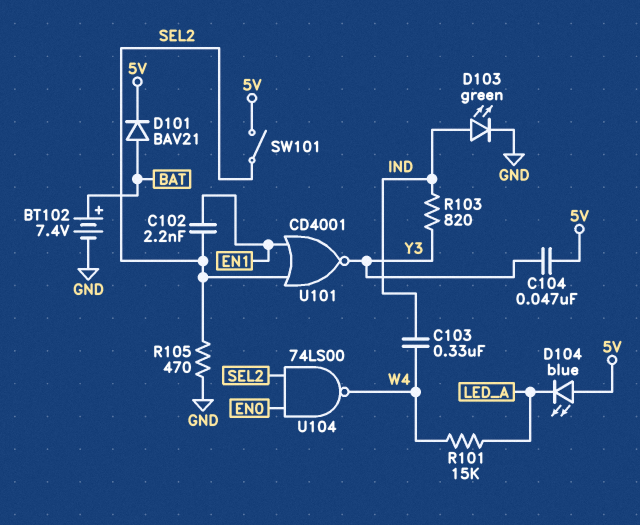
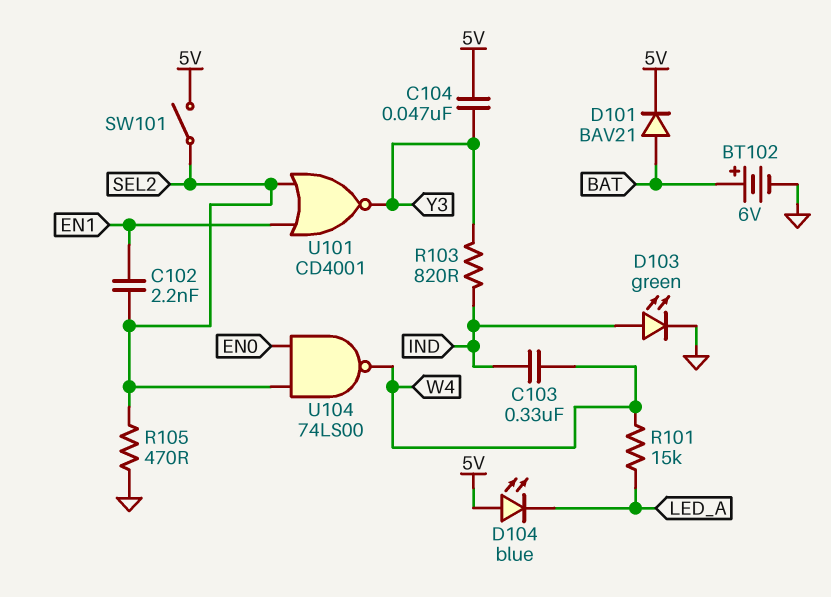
BT102: 7.4V (plus BAT, minus GND) -> 6V (plus BAT, minus GND)

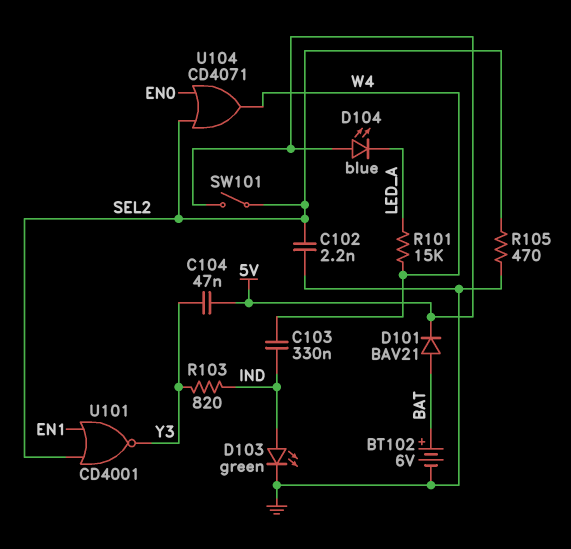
C102: 2.2nF (EN1, SEL2) -> 2.2nF (GND, SEL2)
U104: NAND 74LS00 (in EN0, in SEL2, out W4) -> OR CD4071 (in EN0, in SEL2, out W4)

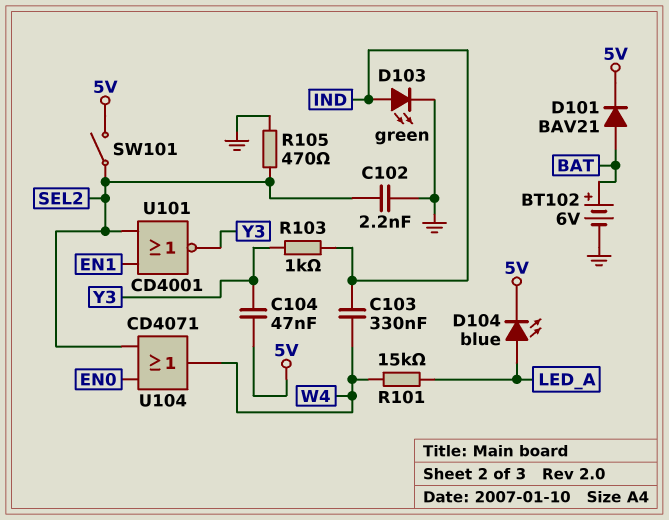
D104: LED blue (A 5V, K LED_A) -> LED blue (A LED_A, K 5V)
R103: 820 (IND, Y3) -> 1k (IND, Y3)

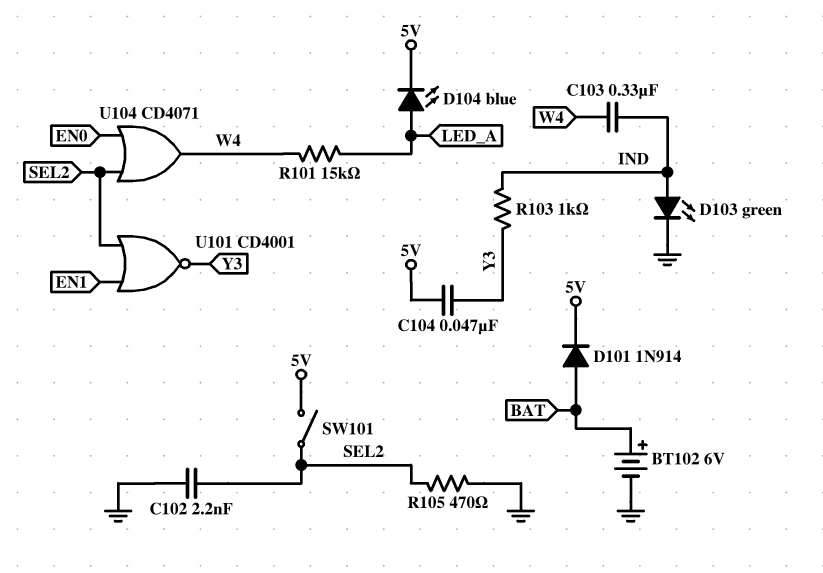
D101: diode BAV21 (A BAT, K 5V) -> diode 1N914 (A BAT, K 5V)

